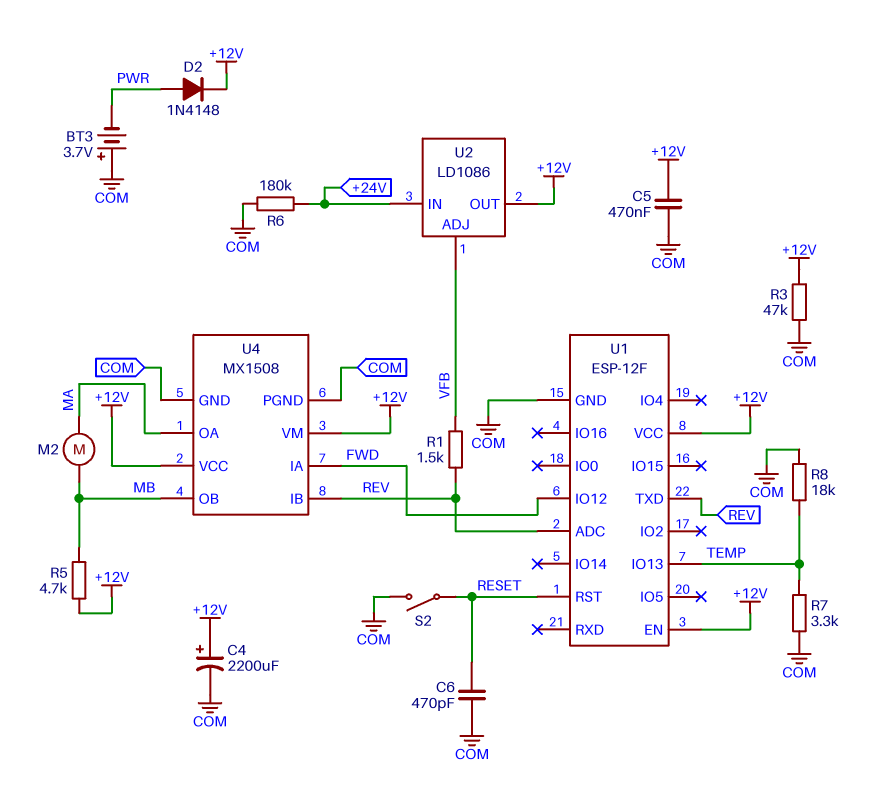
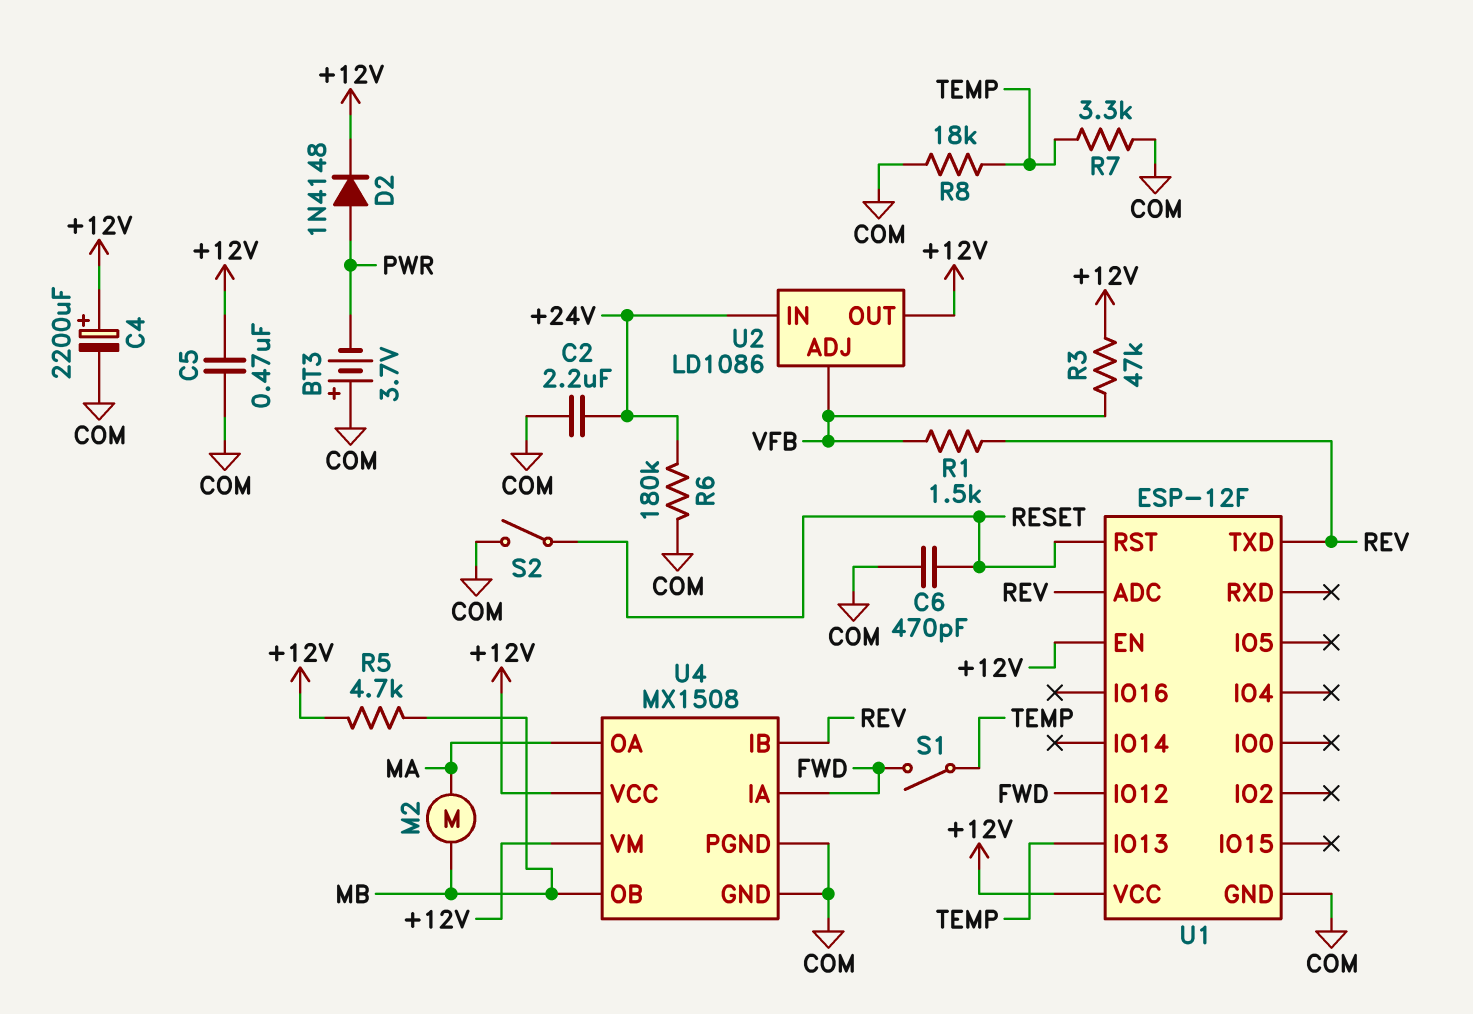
C2: none -> 2.2uF (+24V, COM)
R3: 47k (+12V, COM) -> 47k (+12V, VFB)
S1: none -> switch (FWD, TEMP)

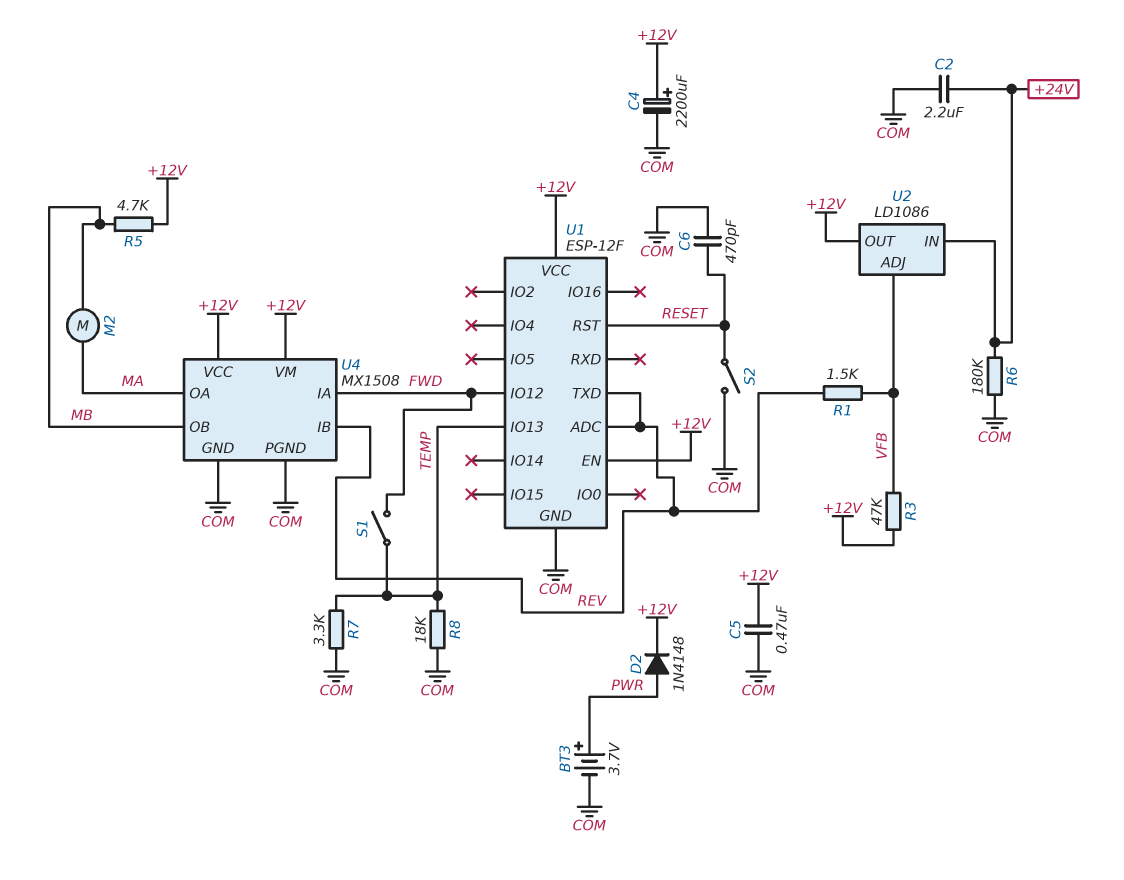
BT3: 3.7V (plus COM, minus PWR) -> 3.7V (plus PWR, minus COM)

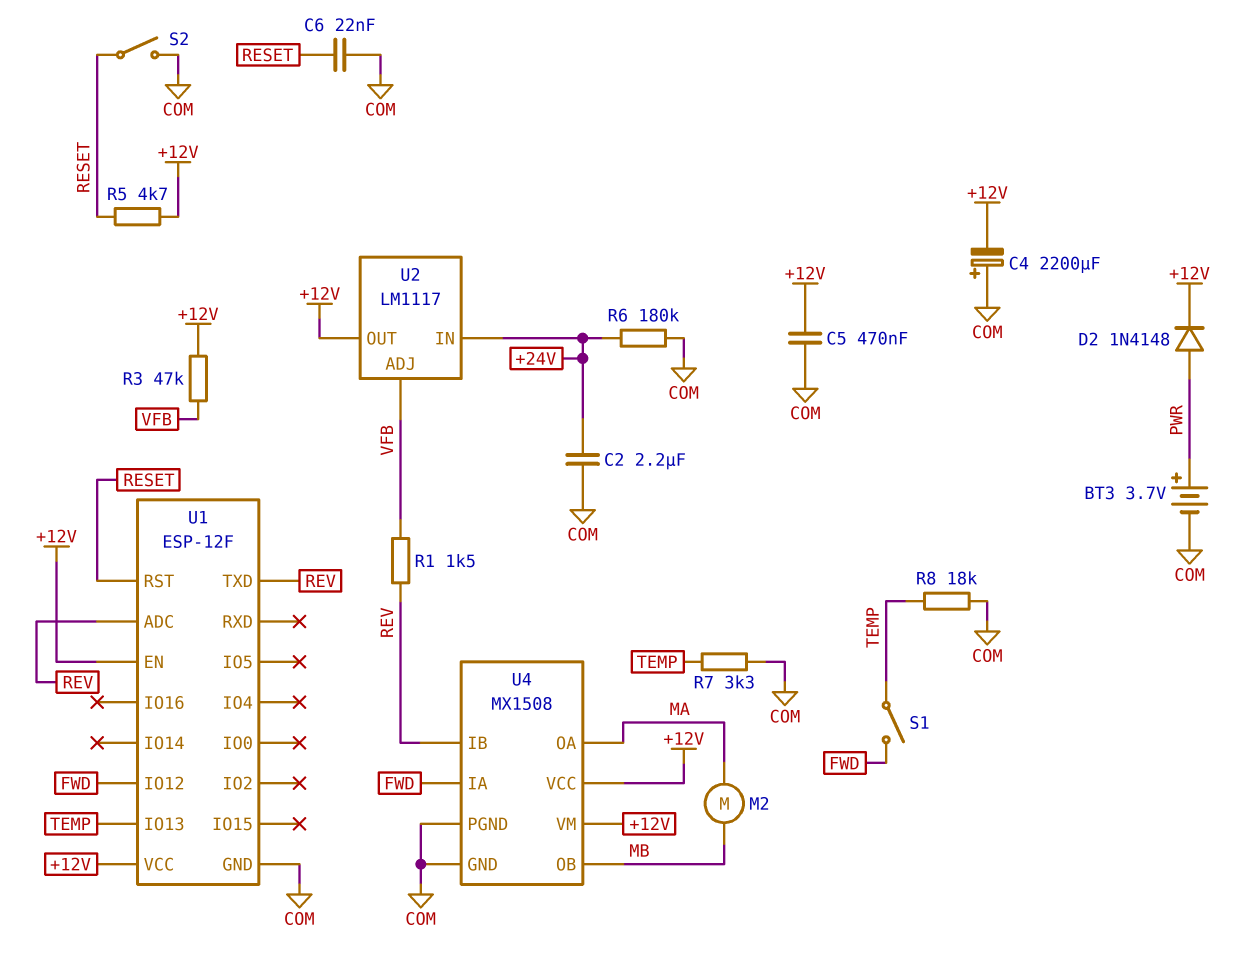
C4: 2200uF (plus +12V, minus COM) -> 2200uF (plus COM, minus +12V)
C6: 470pF (COM, RESET) -> 22nF (COM, RESET)
R5: 4.7k (+12V, MB) -> 4.7k (+12V, RESET)
U2: LD1086 -> LM1117

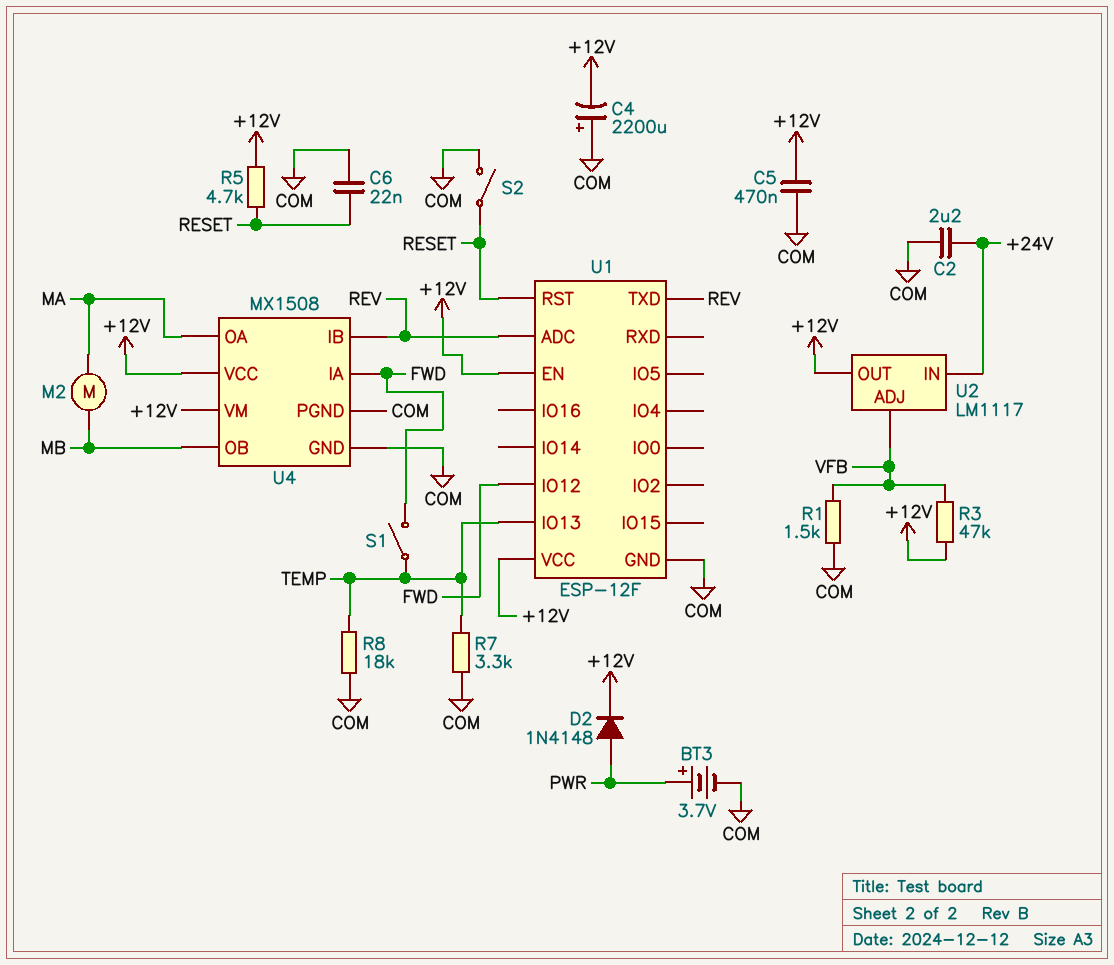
R1: 1.5k (REV, VFB) -> 1.5k (COM, VFB)
R6: 180k (+24V, COM) -> none

